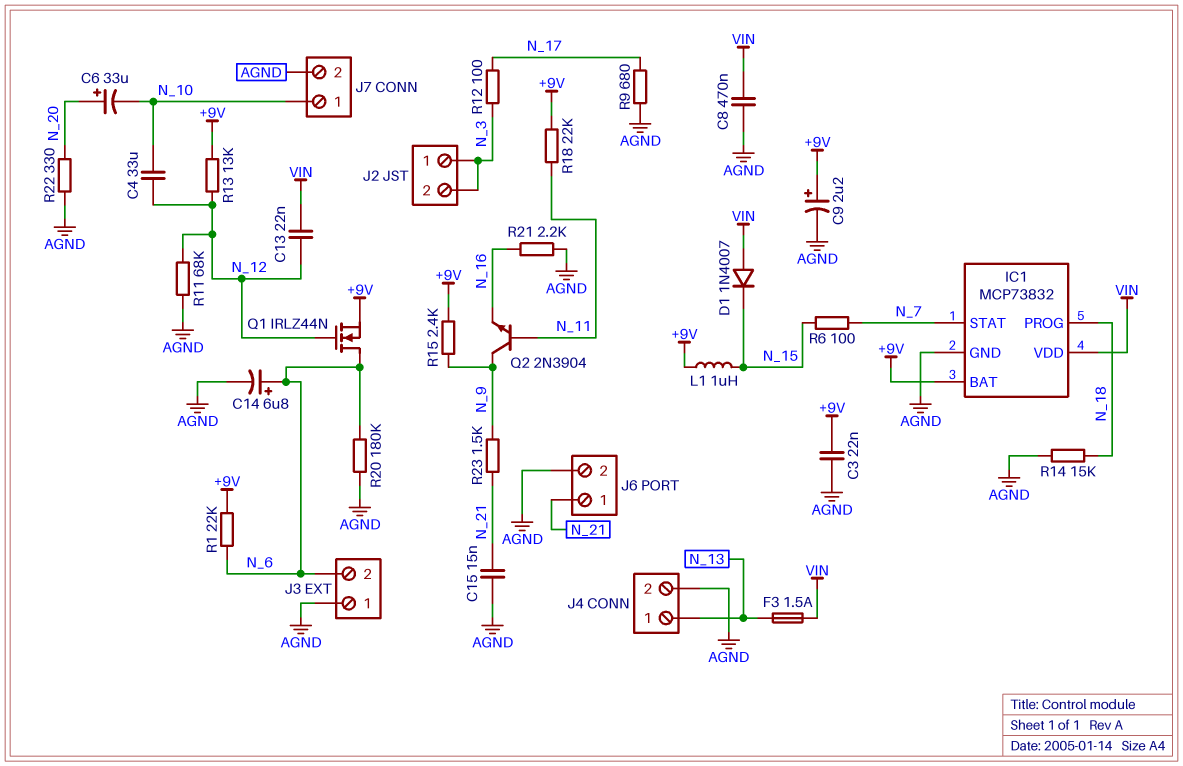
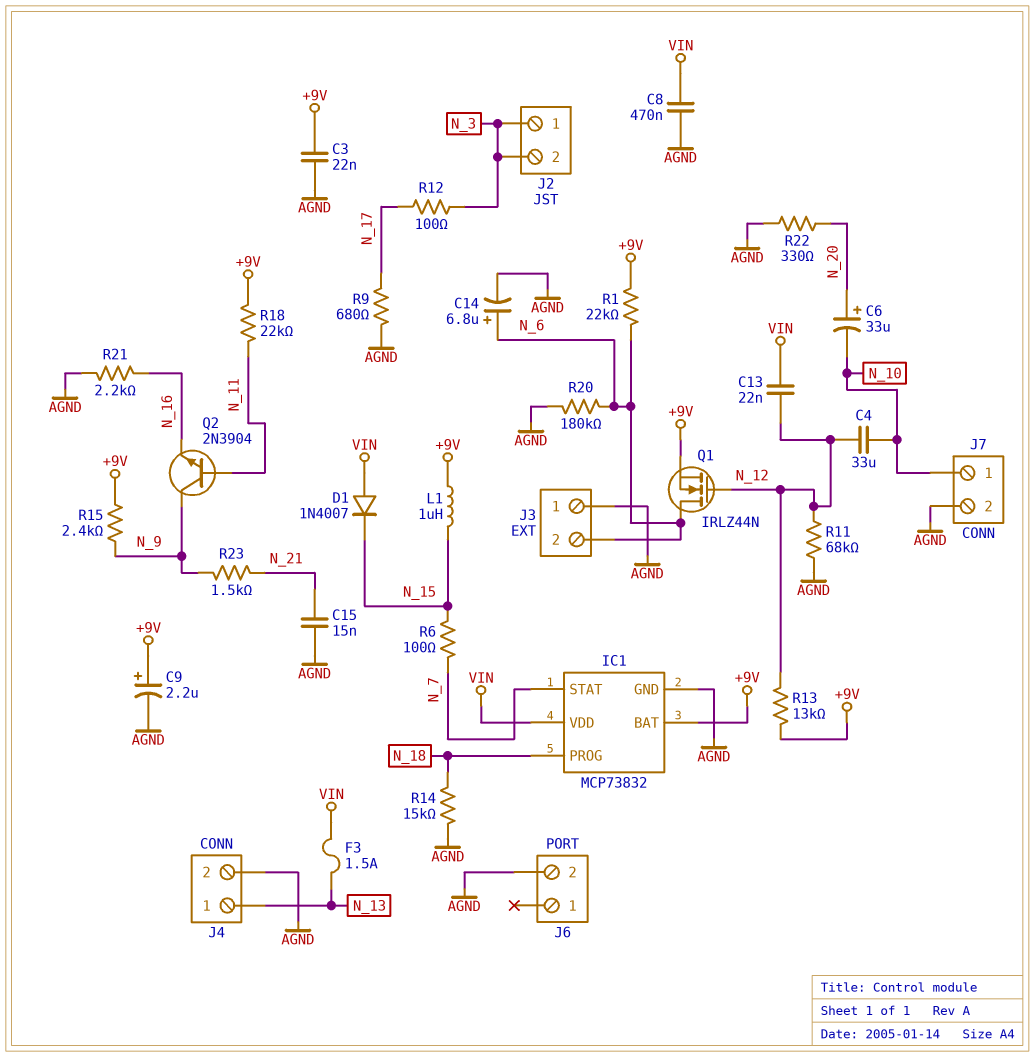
J6 pin 1: N_21 -> none

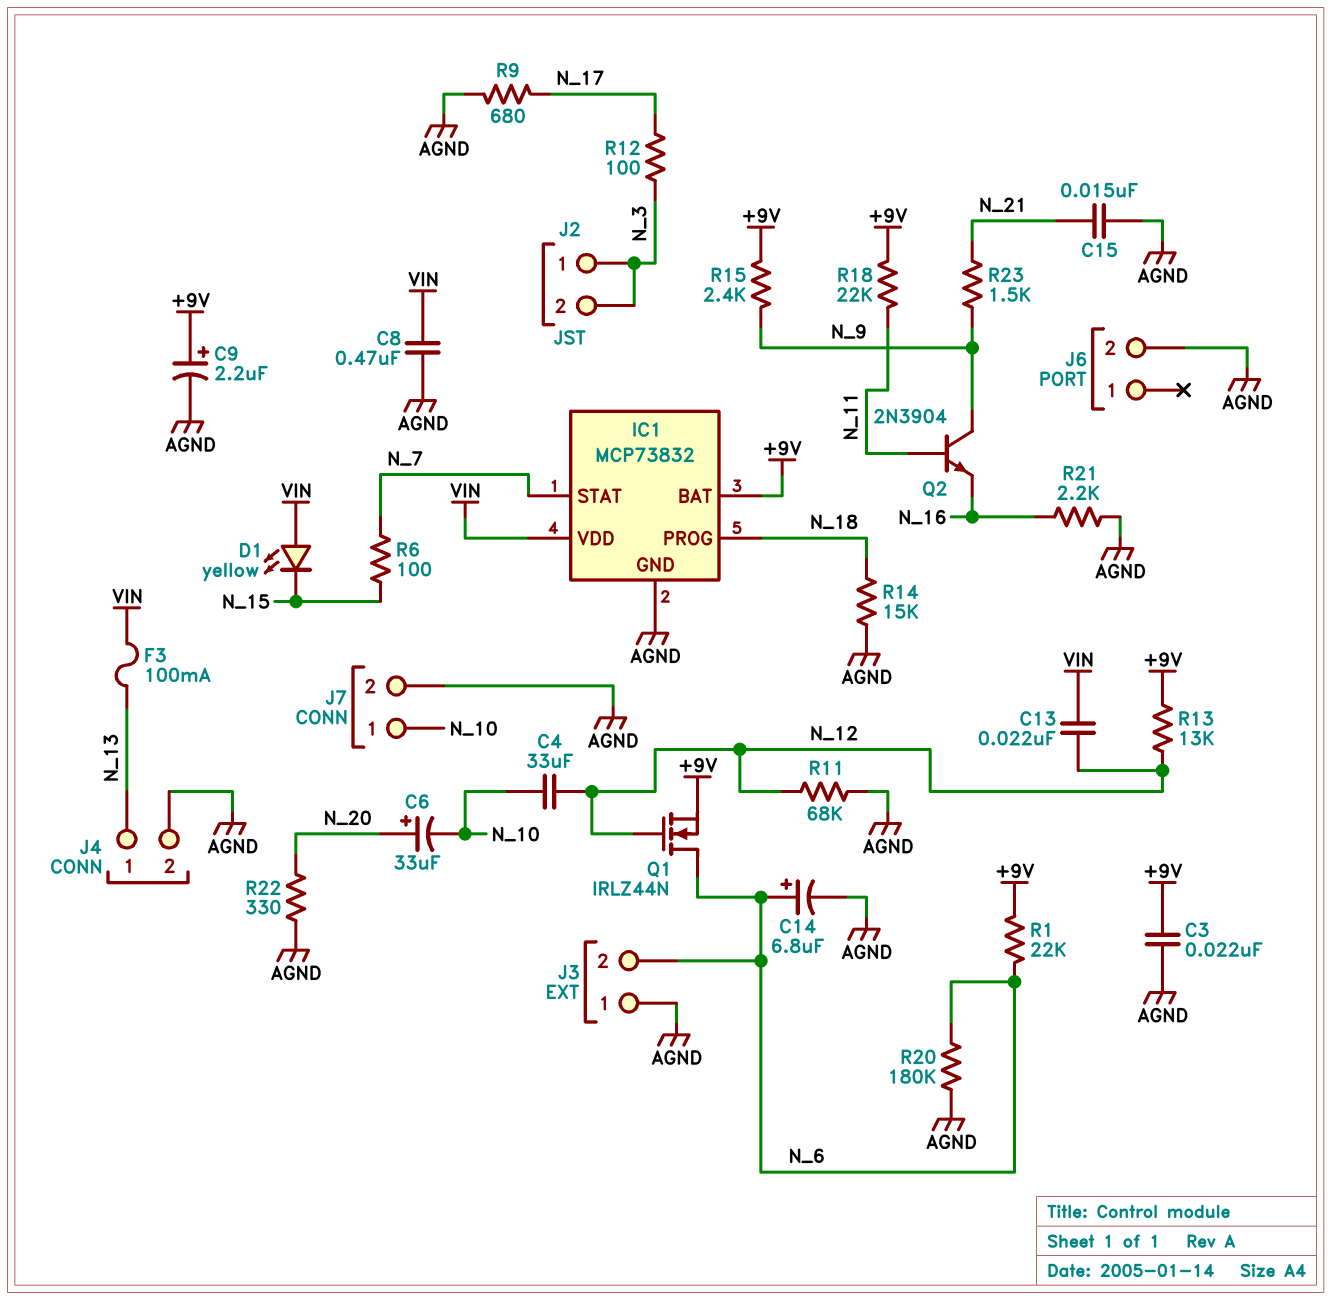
D1: diode 1N4007 (A VIN, K N_15) -> LED yellow (A VIN, K N_15)
F3: 1.5A (N_13, VIN) -> 100mA (N_13, VIN)
L1: 1uH (+9V, N_15) -> none

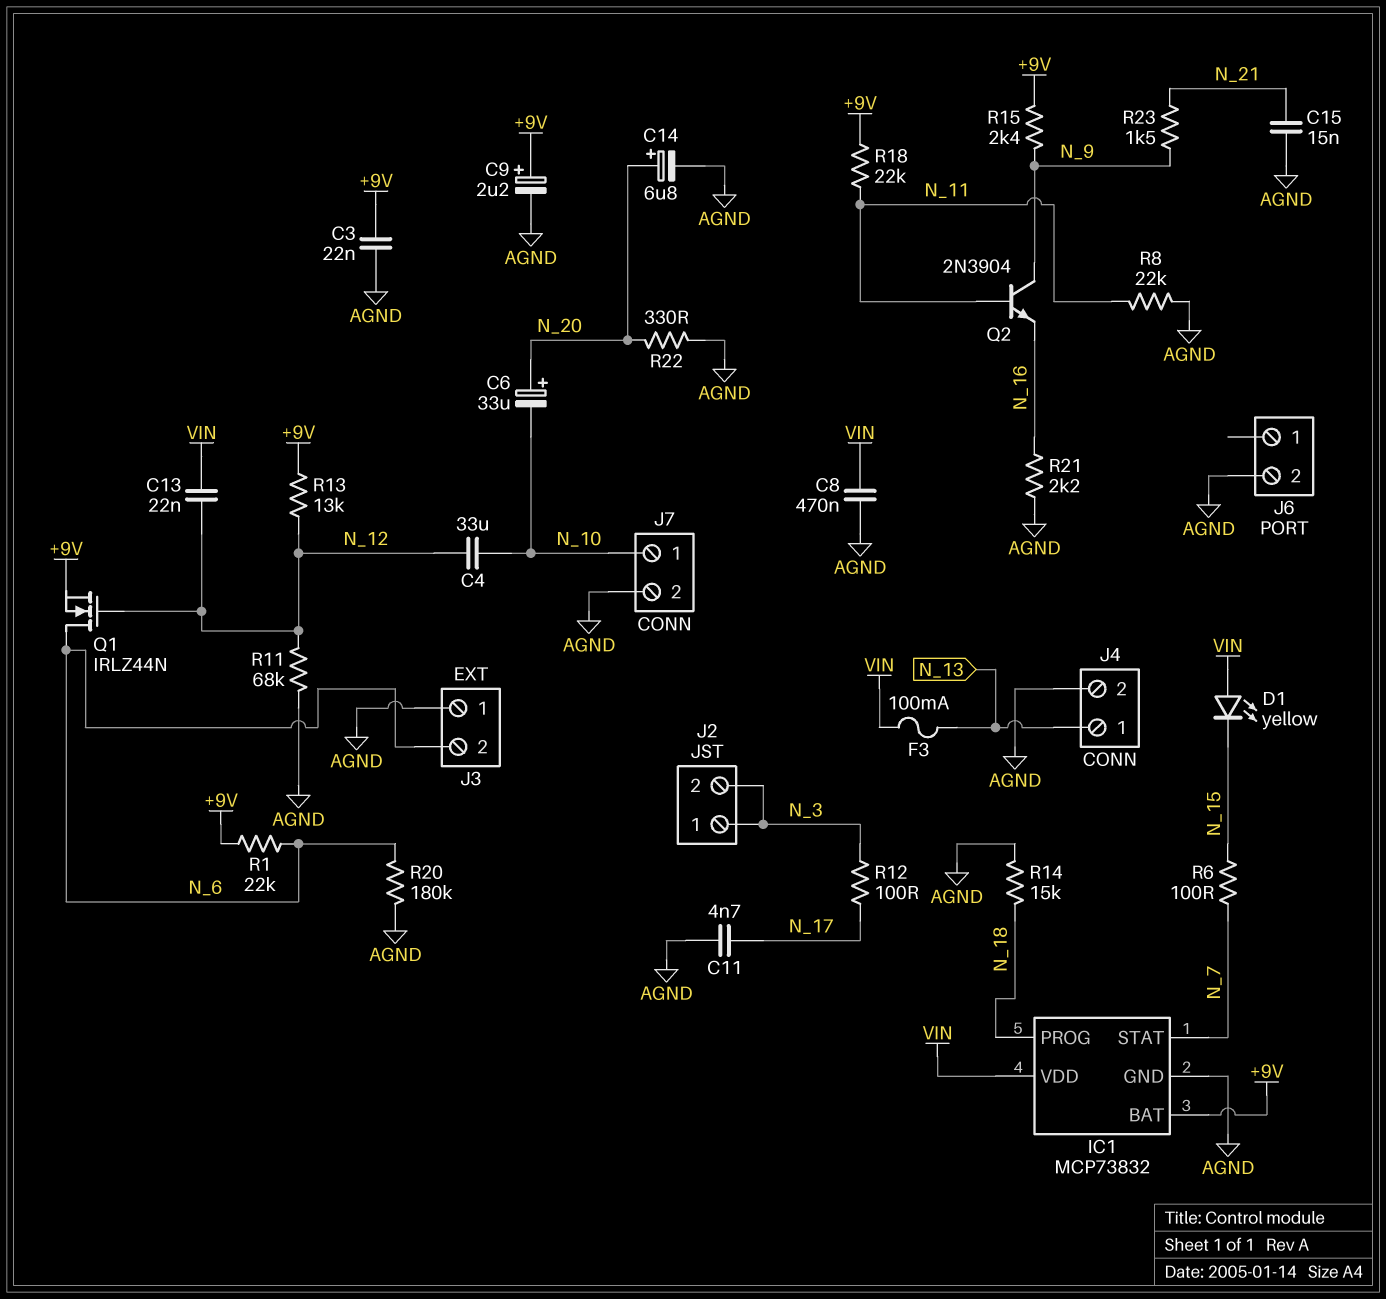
C11: none -> 4.7nF (AGND, N_17)
C14: 6.8uF (plus N_6, minus AGND) -> 6.8uF (plus N_20, minus AGND)
R8: none -> 22k (AGND, N_11)
R9: 680 (AGND, N_17) -> none

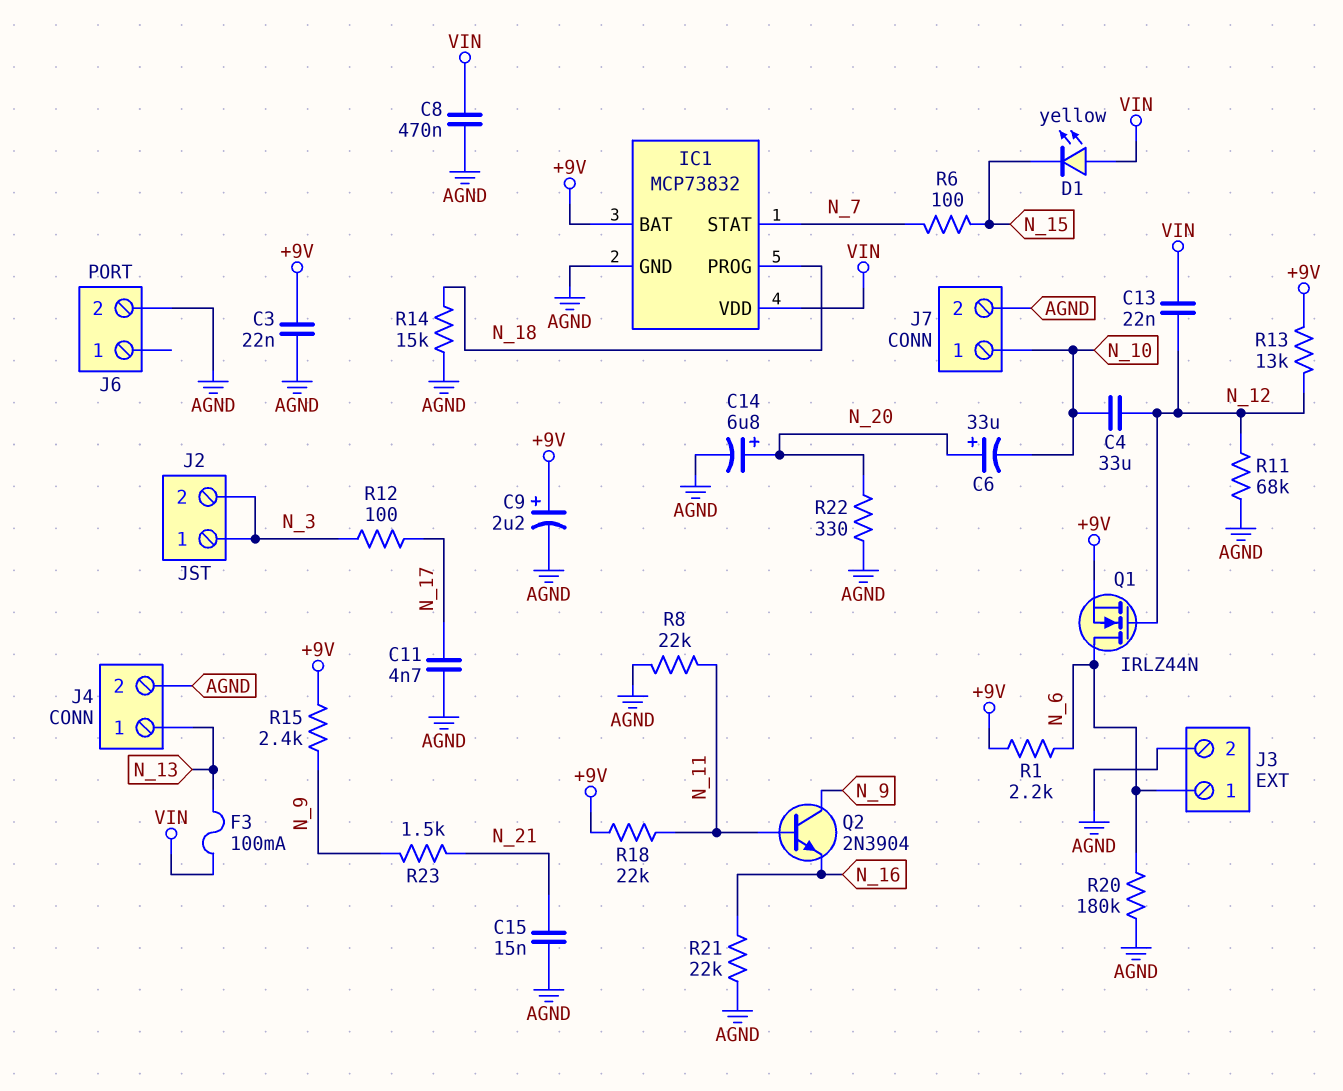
J3 pin 1: AGND -> N_6
J3 pin 2: N_6 -> AGND
R1: 22k (+9V, N_6) -> 2.2k (+9V, N_6)
R21: 2.2k (AGND, N_16) -> 22k (AGND, N_16)

